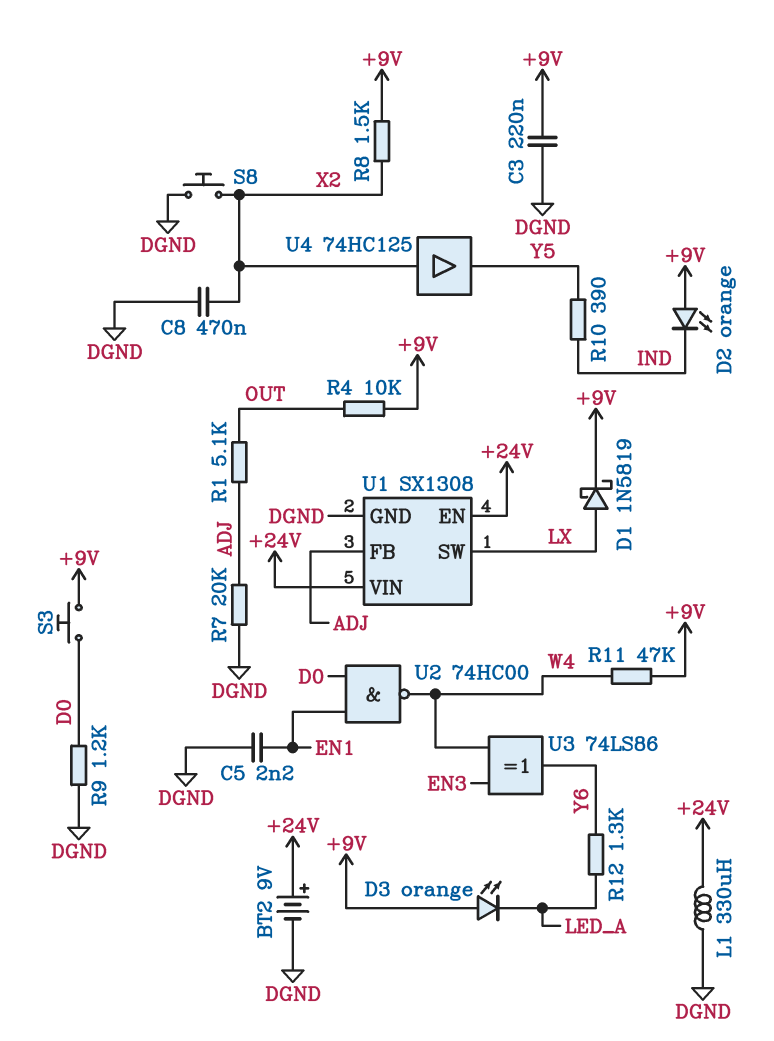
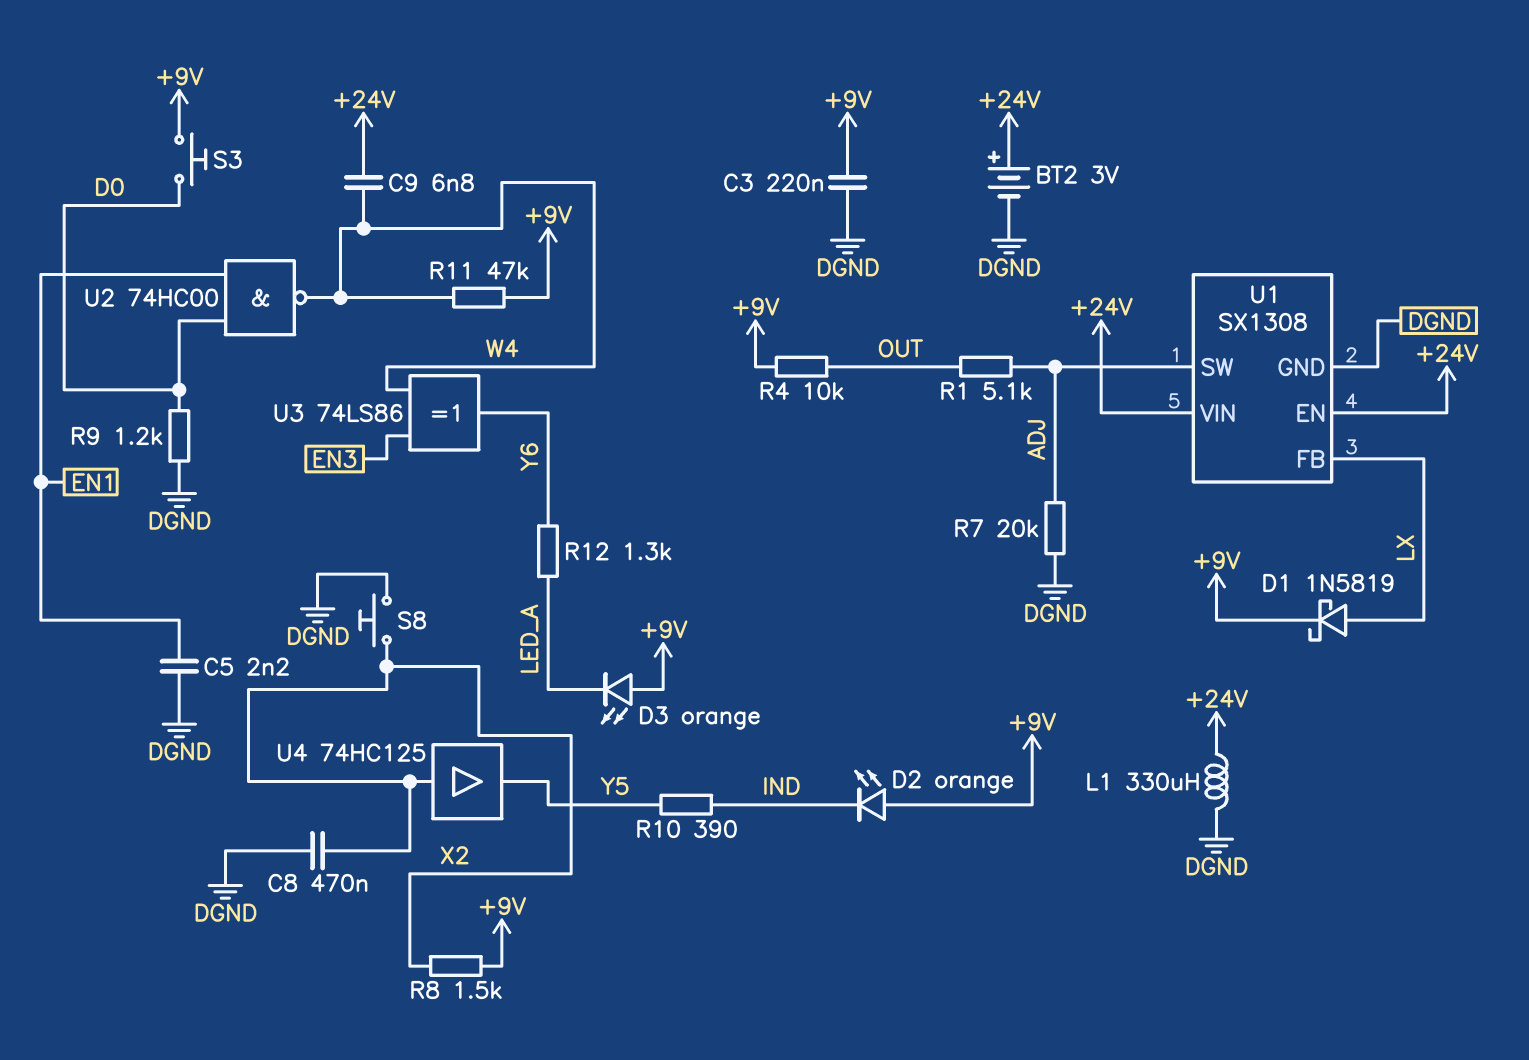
BT2: 9V (plus +24V, minus DGND) -> 3V (plus +24V, minus DGND)
C9: none -> 6.8nF (+24V, W4)
U1 pin FB: ADJ -> LX
U1 pin SW: LX -> ADJ

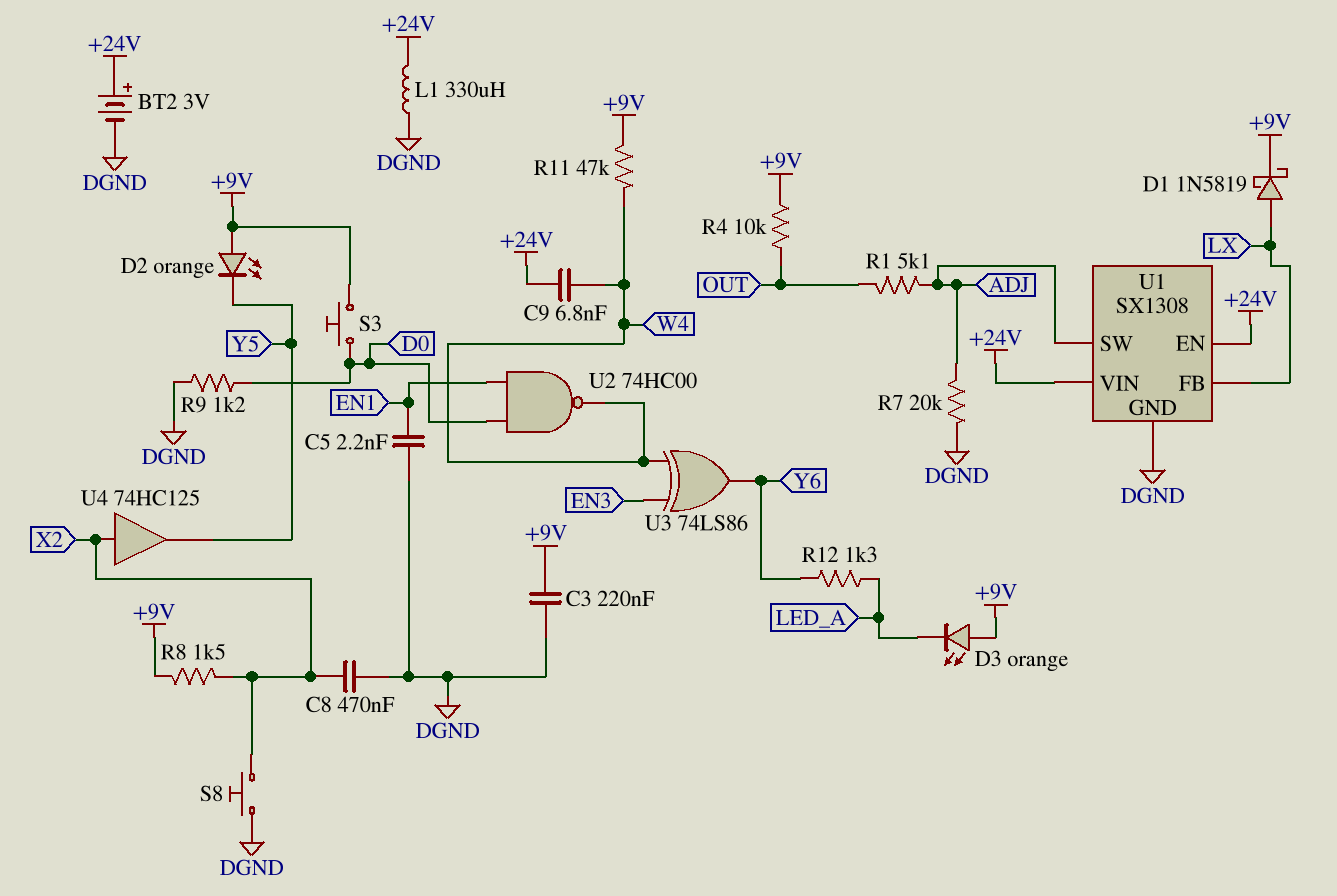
D2: LED orange (A +9V, K IND) -> LED orange (A +9V, K Y5)
R10: 390 (IND, Y5) -> none

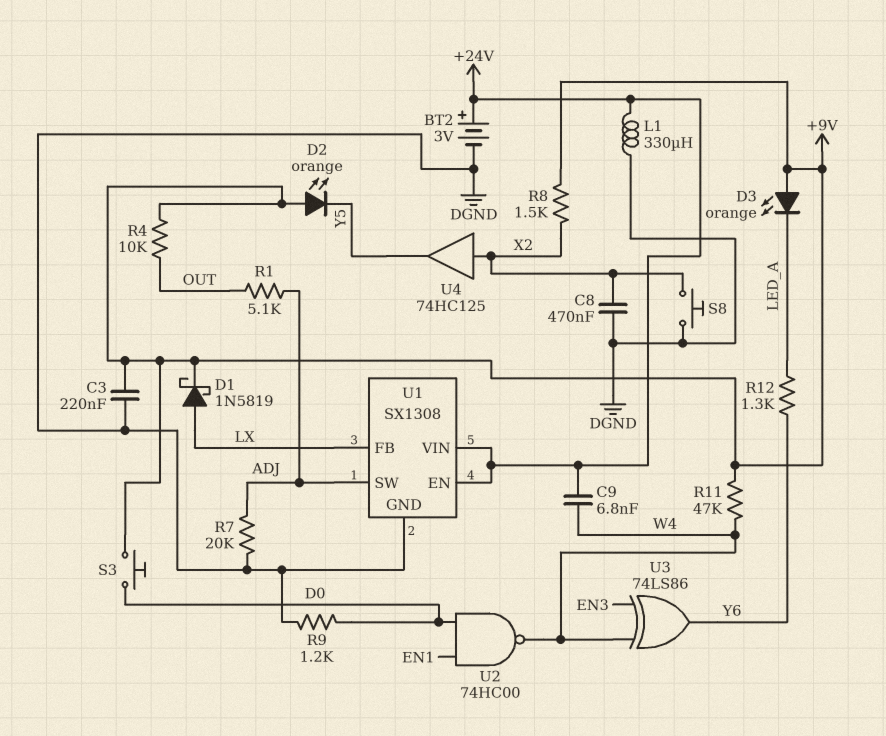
C5: 2.2nF (DGND, EN1) -> none

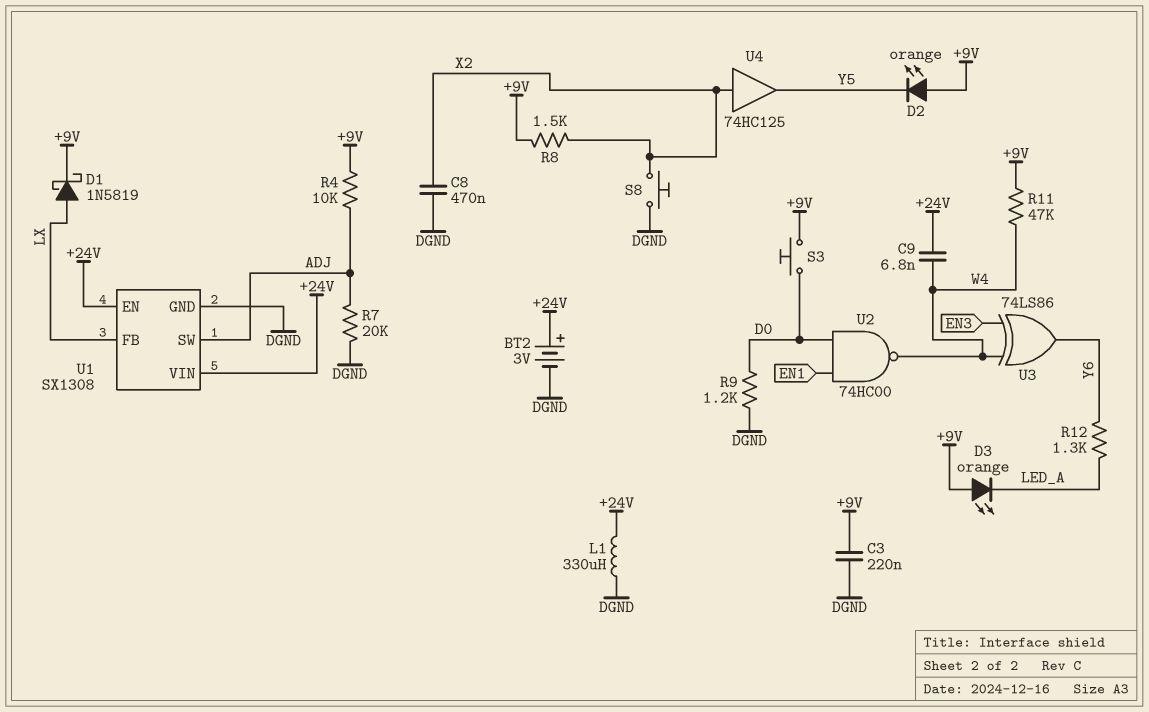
R1: 5.1k (ADJ, OUT) -> none
R4: 10k (+9V, OUT) -> 10k (+9V, ADJ)

